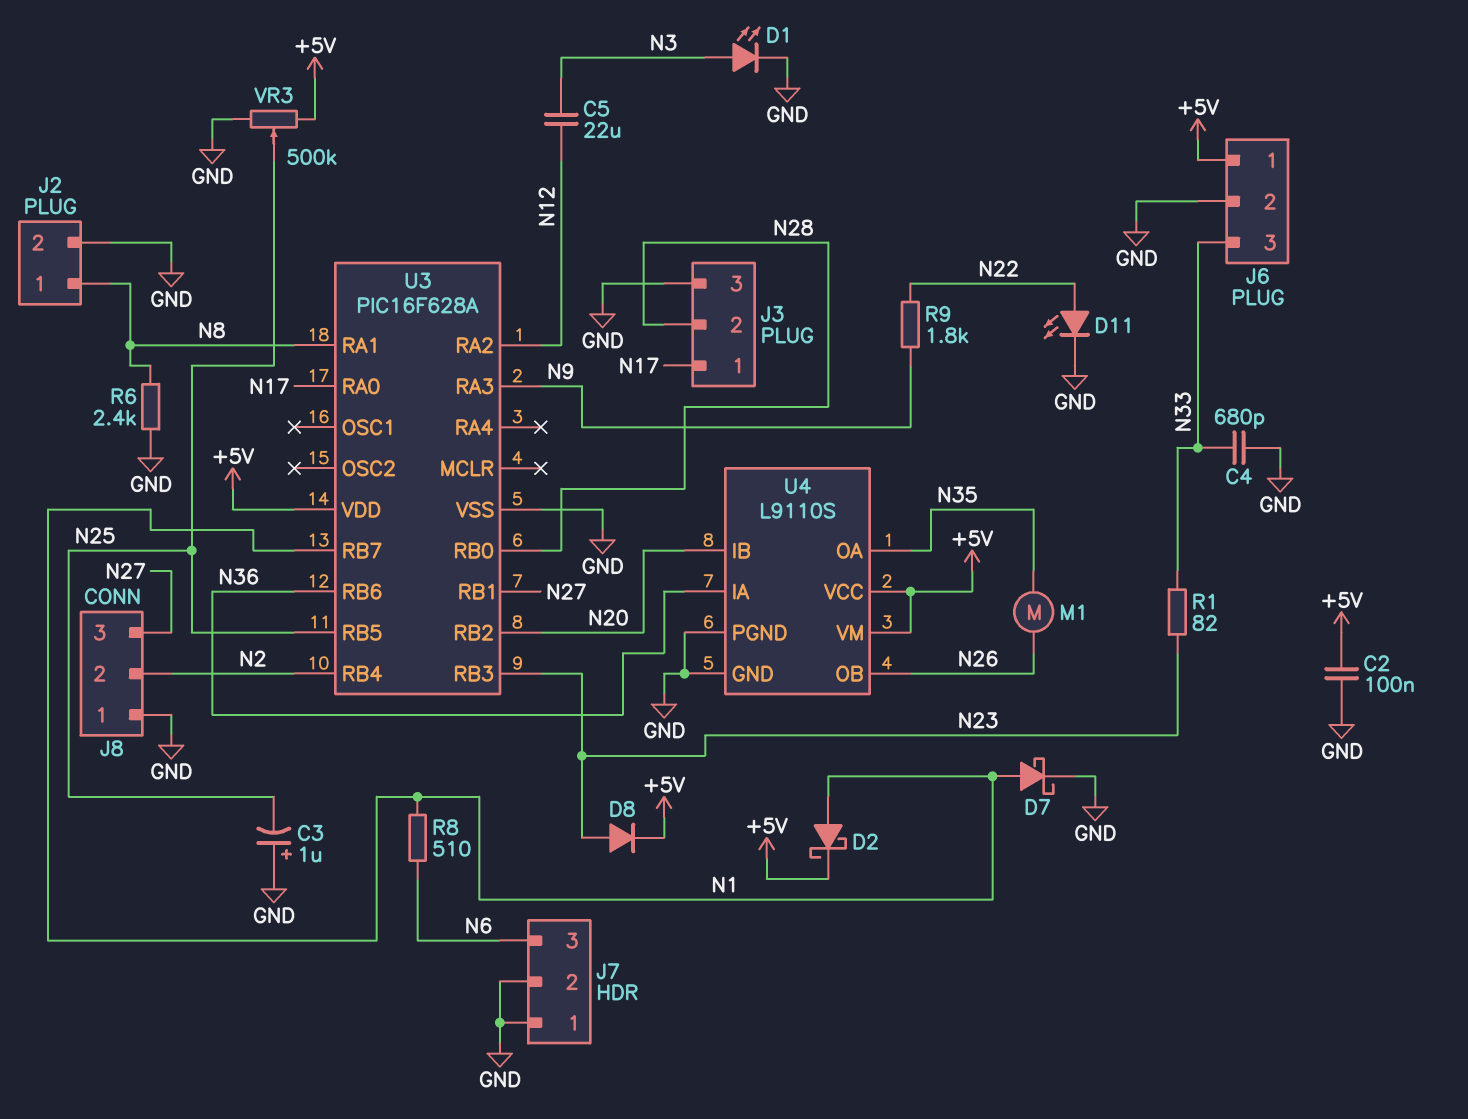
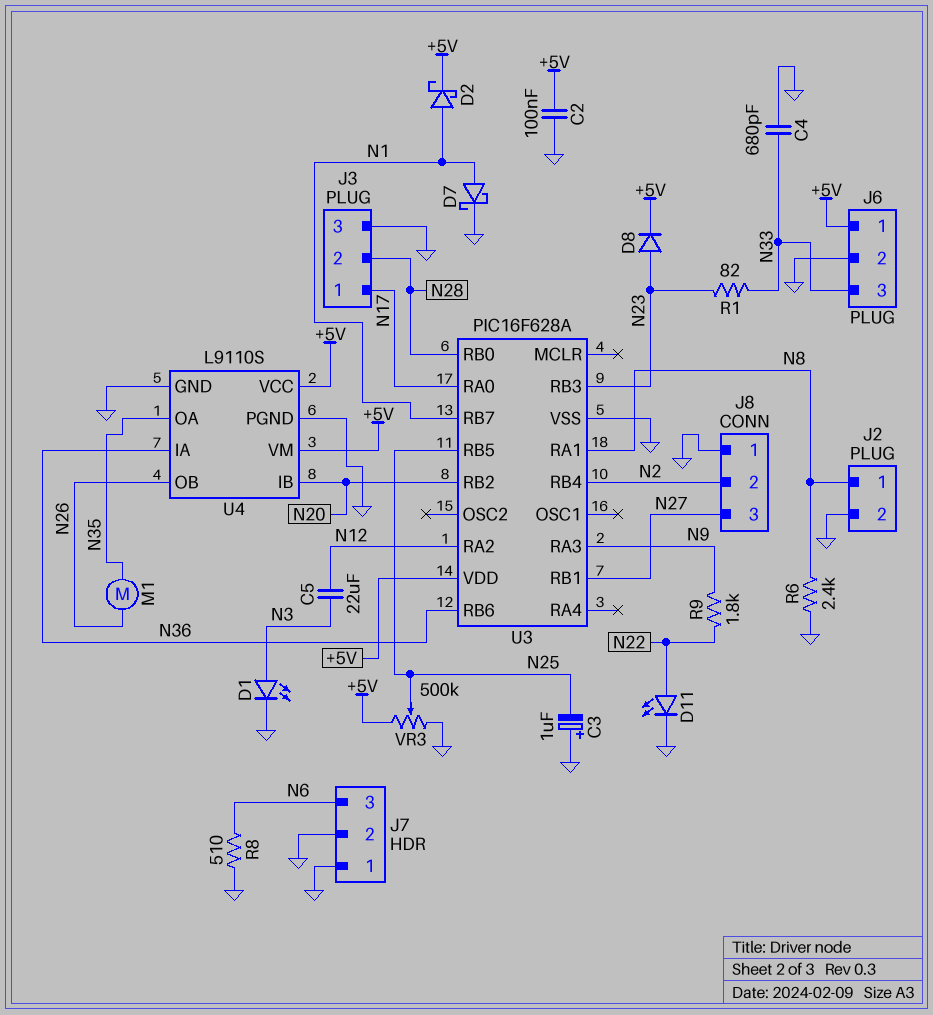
R8: 510 (N1, N6) -> 510 (GND, N6)

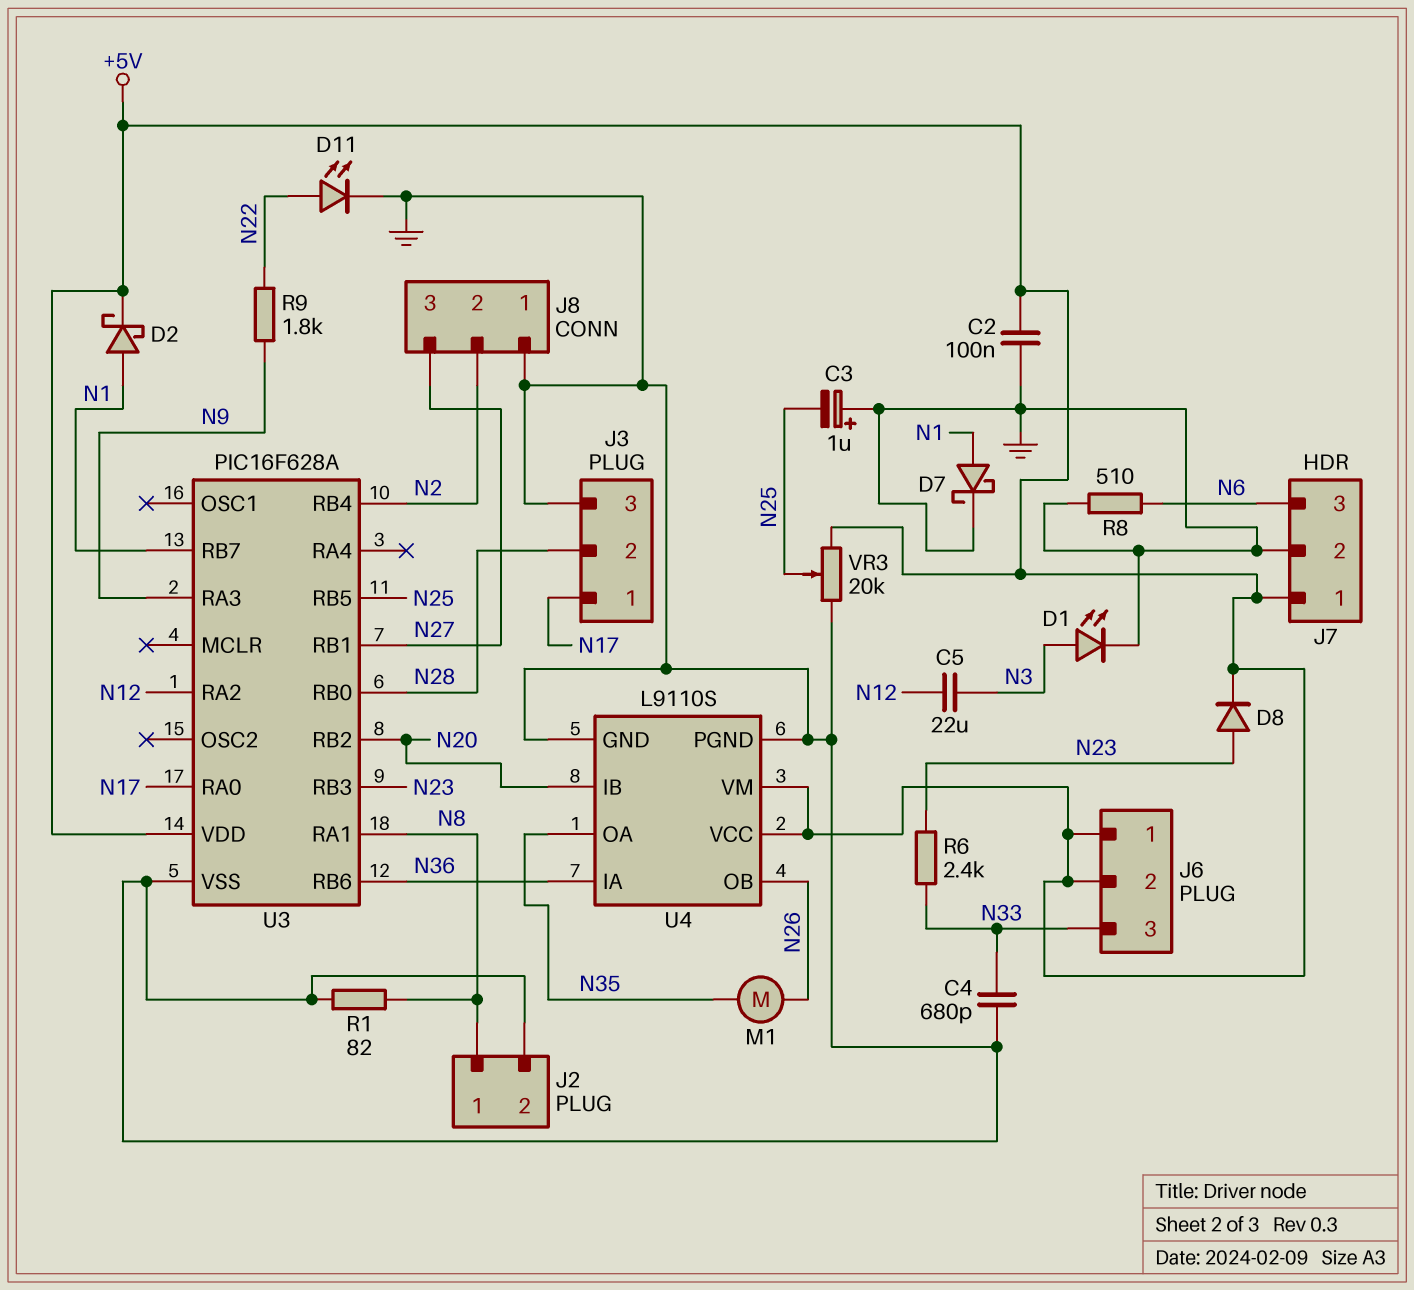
J6 pin 2: GND -> +5V
J7 pin 1: GND -> +5V
R1: 82 (N23, N33) -> 82 (GND, N8)
R6: 2.4k (GND, N8) -> 2.4k (N23, N33)
VR3: 500k (+5V, GND, wiper N25) -> 20k (+5V, GND, wiper N25)

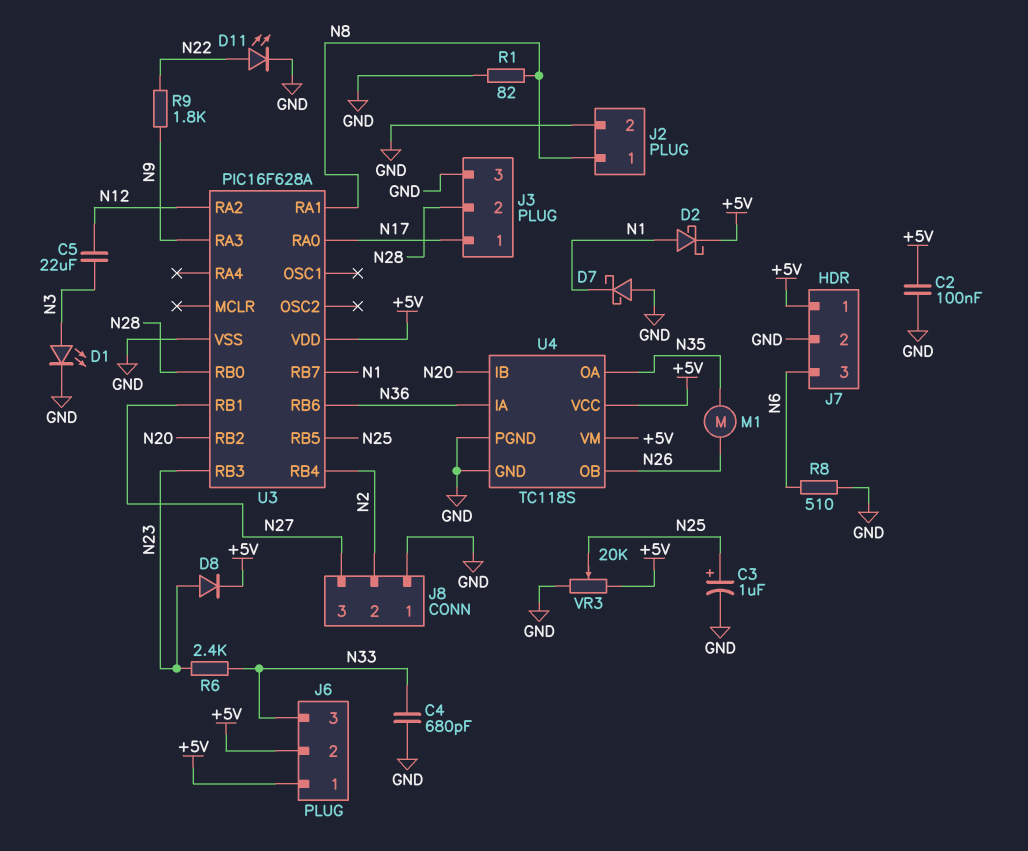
C3: 1uF (plus GND, minus N25) -> 1uF (plus N25, minus GND)
D7: schottky (A N1, K GND) -> schottky (A GND, K N1)
U4: L9110S -> TC118S

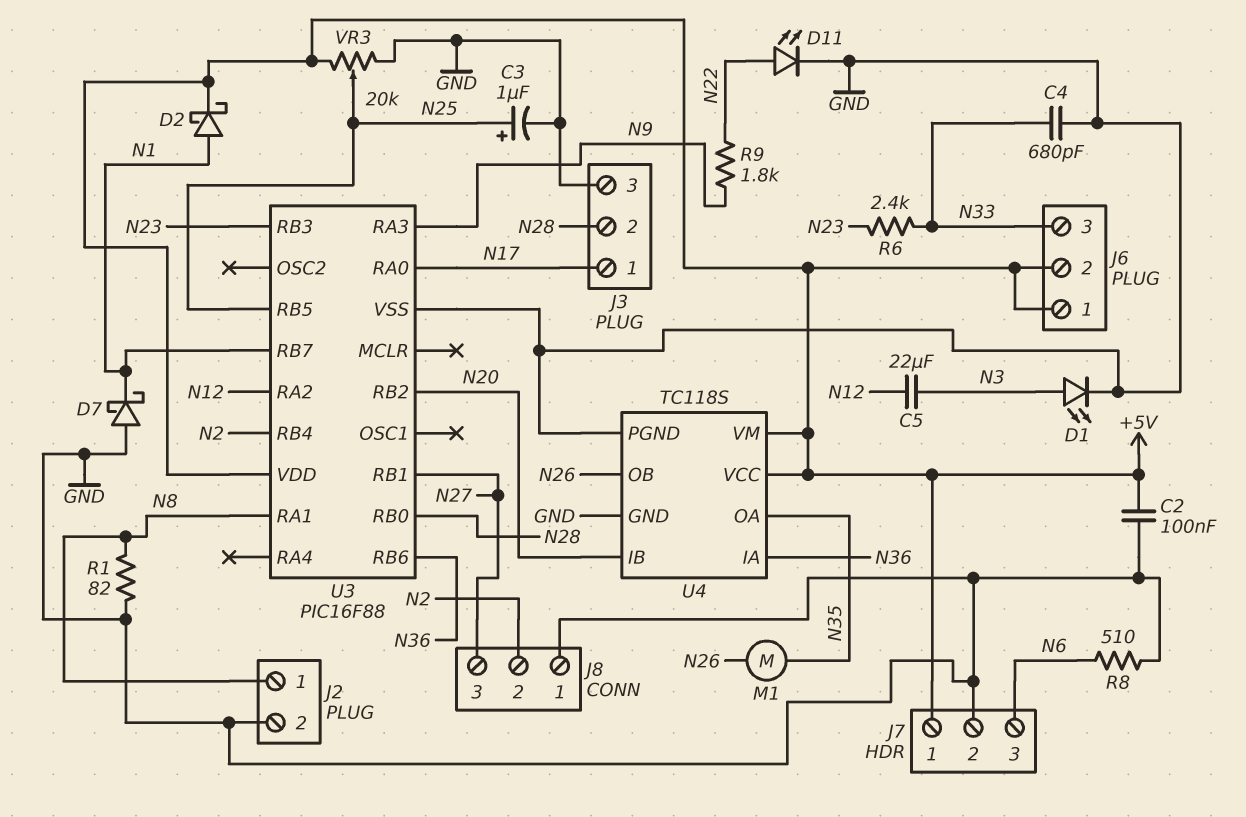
D8: diode (A N23, K +5V) -> none
U3: PIC16F628A -> PIC16F88

